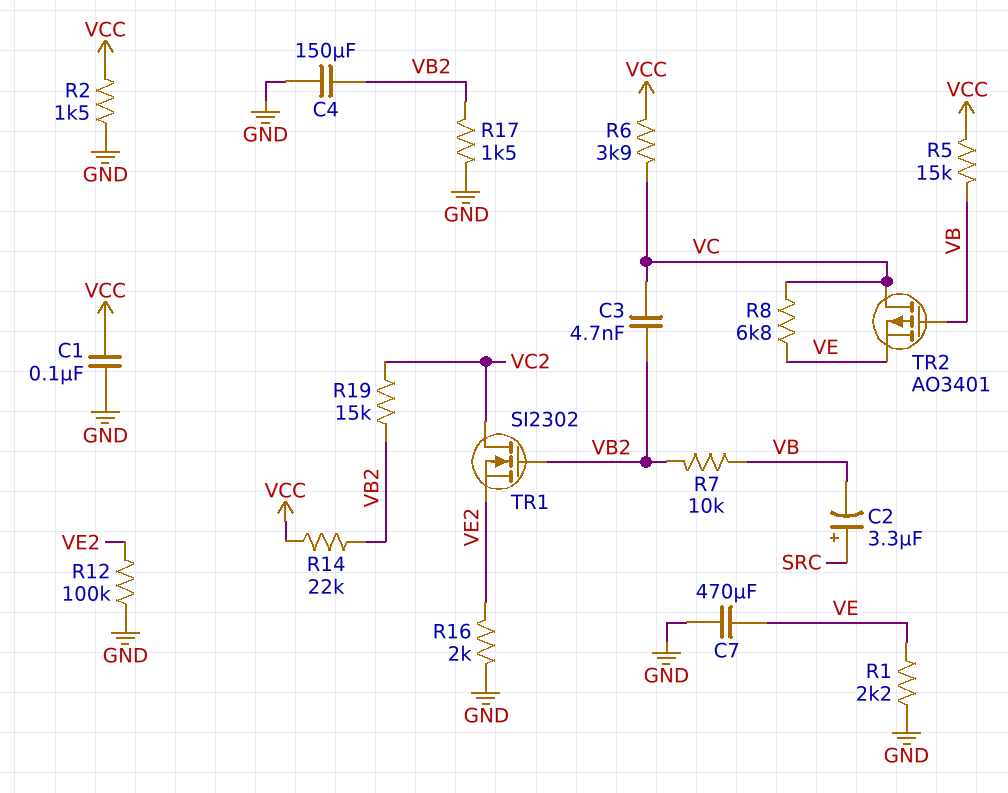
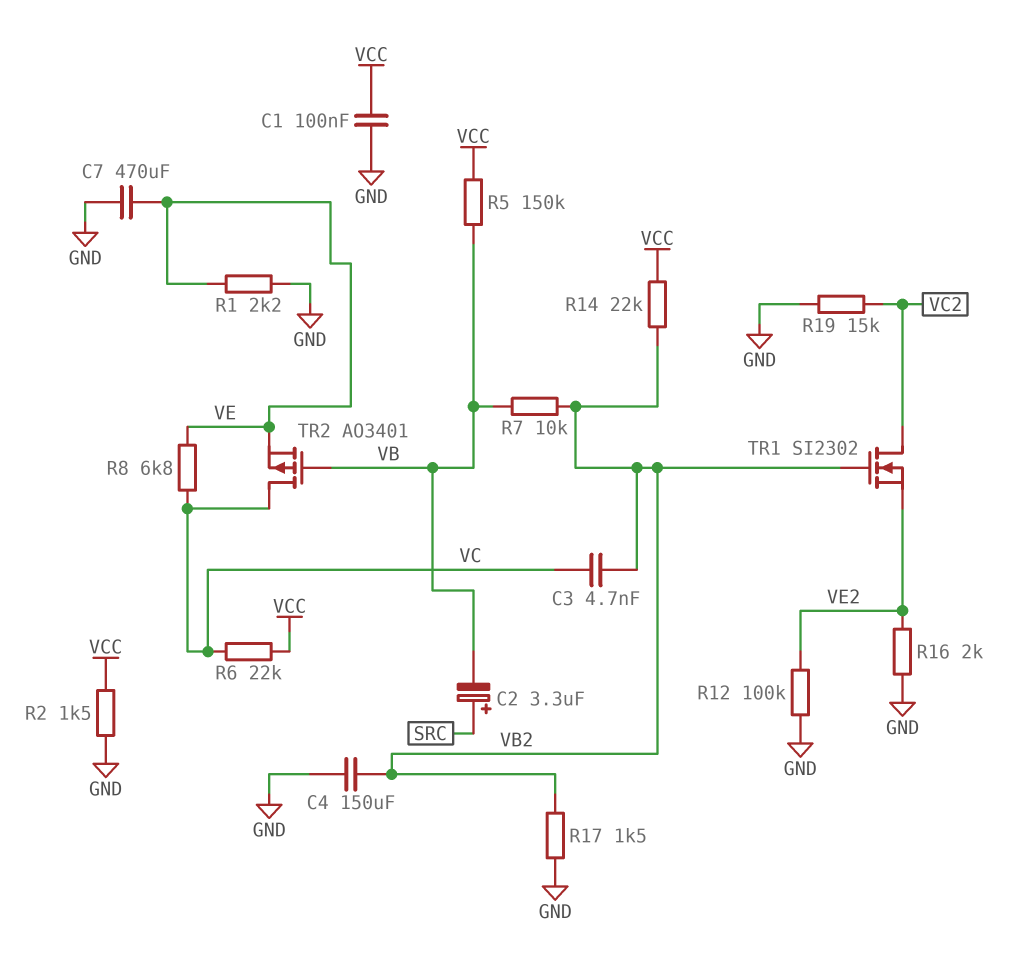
R5: 15k (VB, VCC) -> 150k (VB, VCC)
R6: 3.9k (VC, VCC) -> 22k (VC, VCC)
R19: 15k (VB2, VC2) -> 15k (GND, VC2)

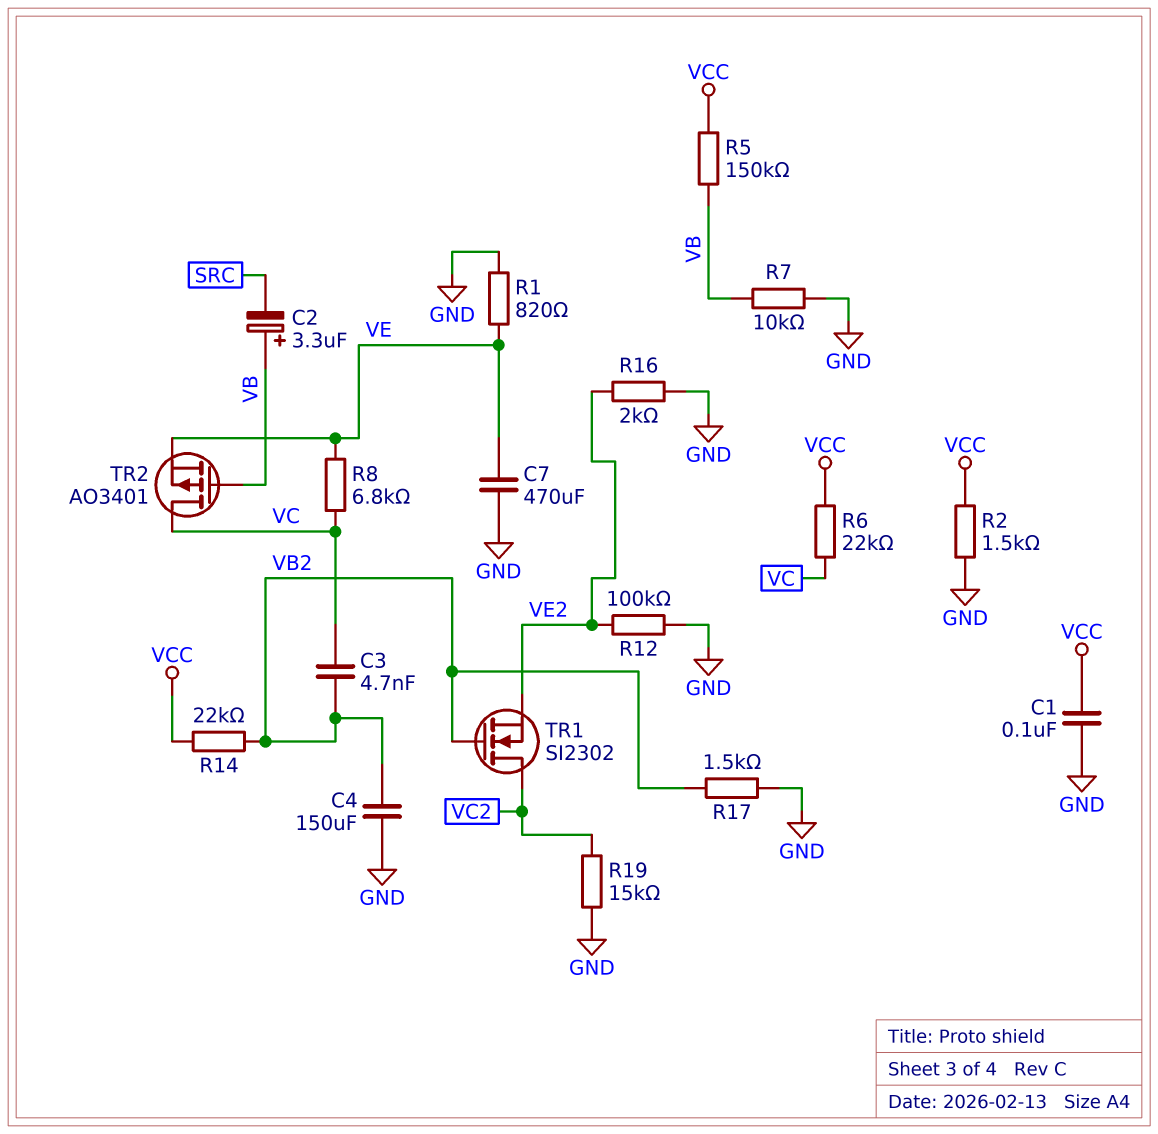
C2: 3.3uF (plus SRC, minus VB) -> 3.3uF (plus VB, minus SRC)
R1: 2.2k (GND, VE) -> 820 (GND, VE)
R7: 10k (VB, VB2) -> 10k (GND, VB)

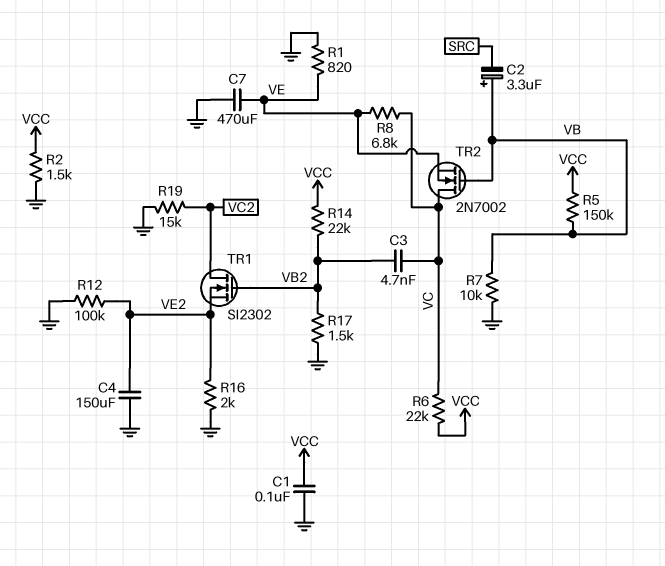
C4: 150uF (GND, VB2) -> 150uF (GND, VE2)
TR2: PMOS AO3401 (G VB, D VC, S VE) -> NMOS 2N7002 (G VB, D VC, S VE)

